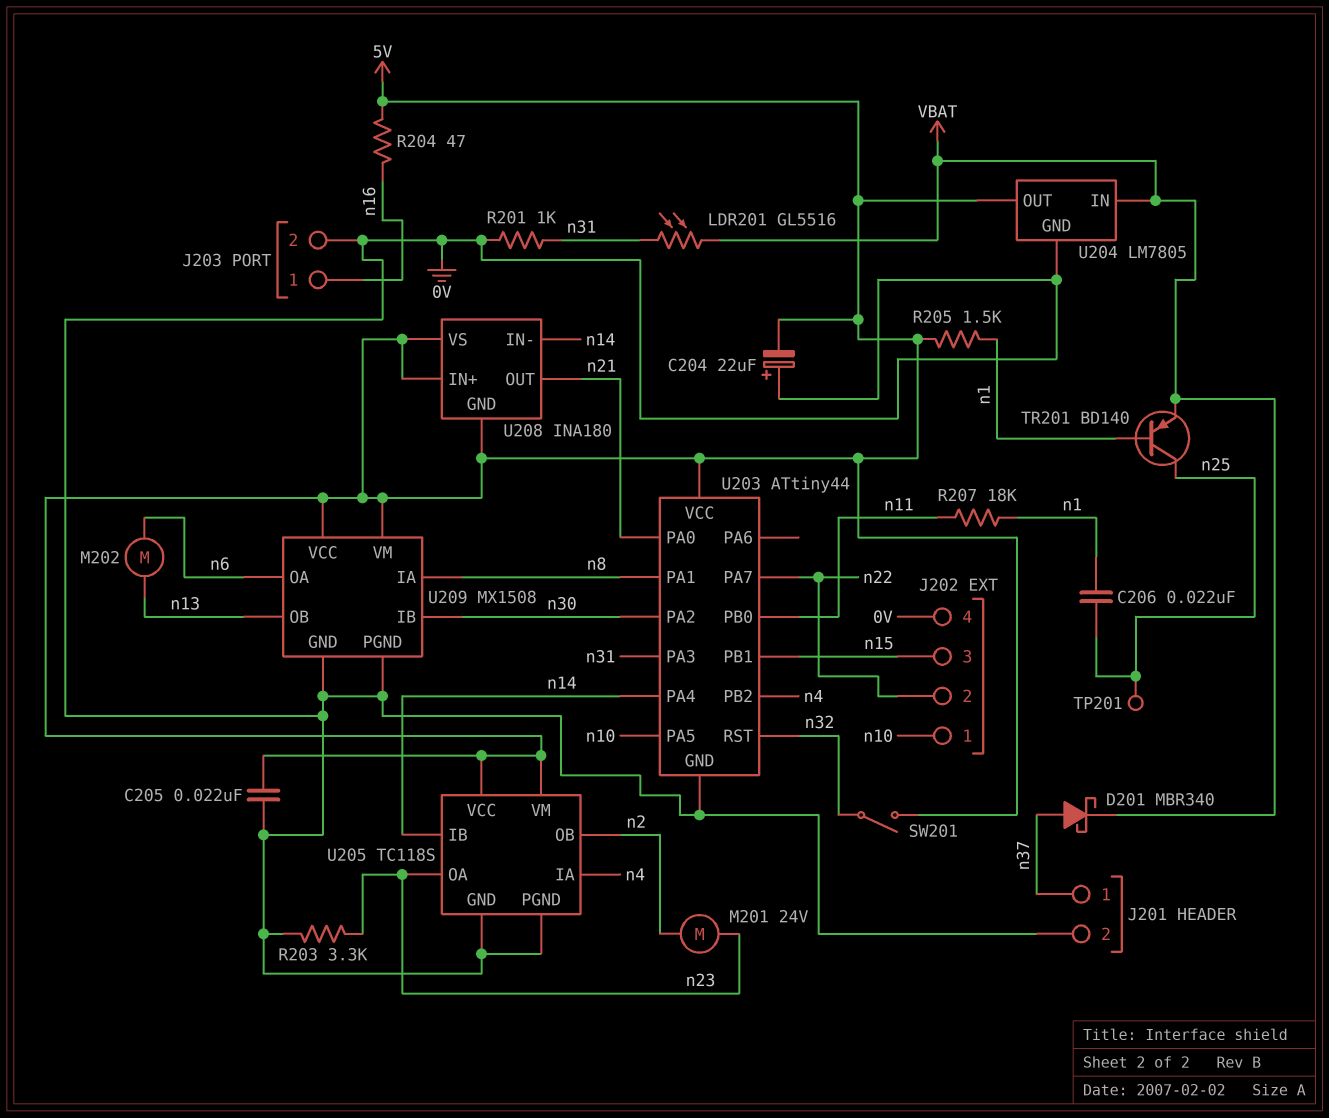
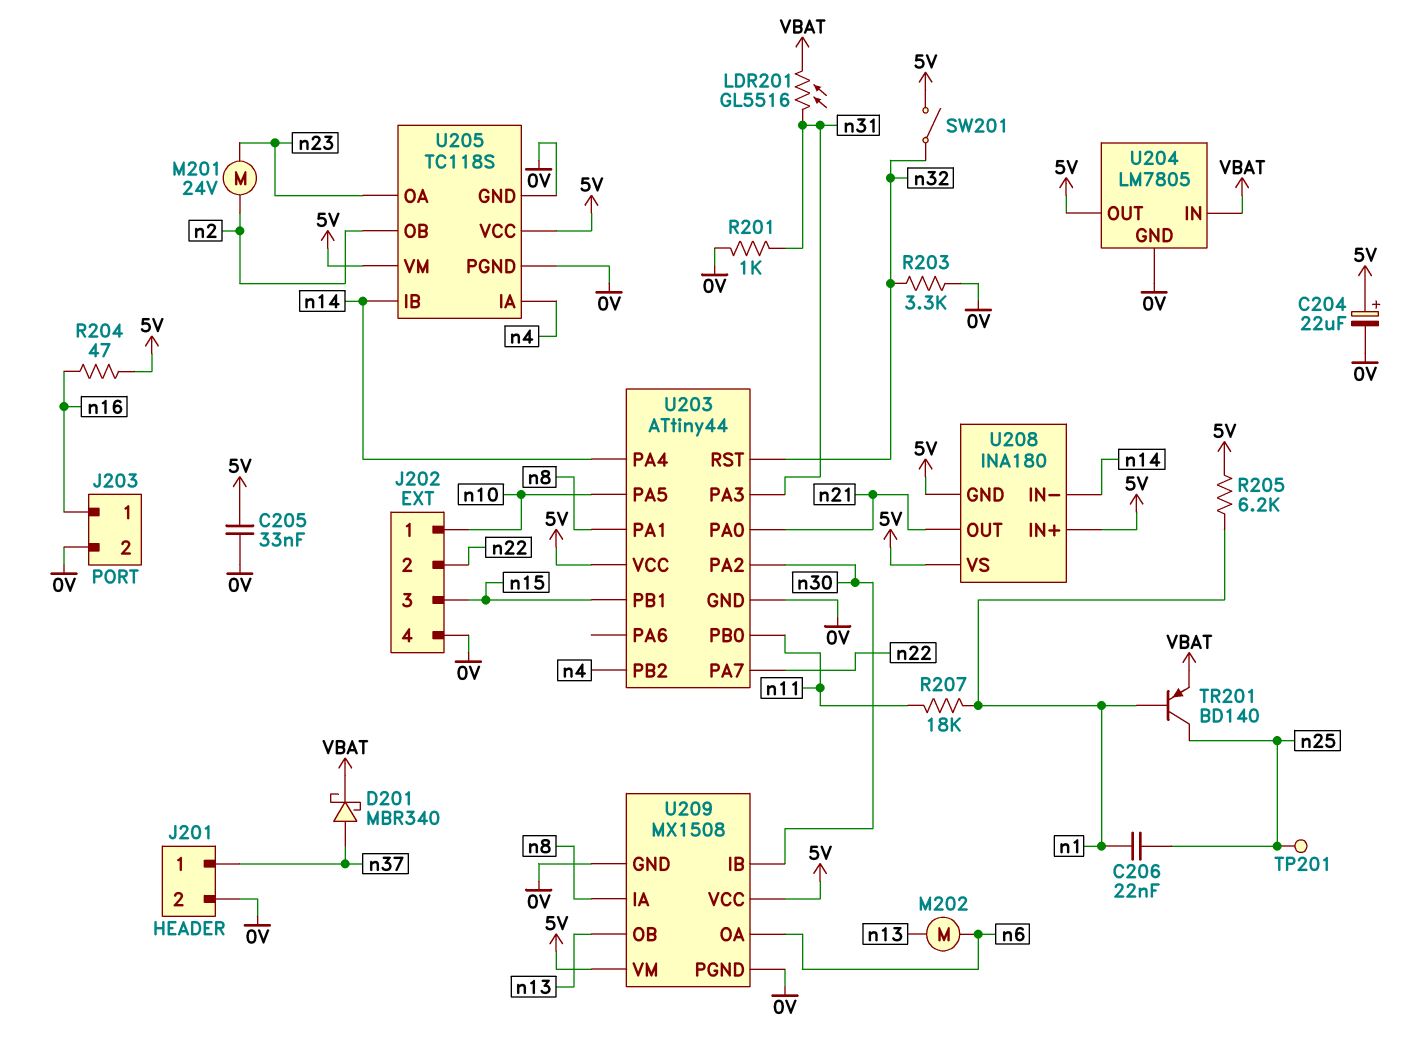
C204: 22uF (plus 0V, minus 5V) -> 22uF (plus 5V, minus 0V)
C205: 22nF (0V, 5V) -> 33nF (0V, 5V)
R203: 3.3k (0V, n23) -> 3.3k (0V, n32)
R205: 1.5k (5V, n1) -> 6.2k (5V, n1)

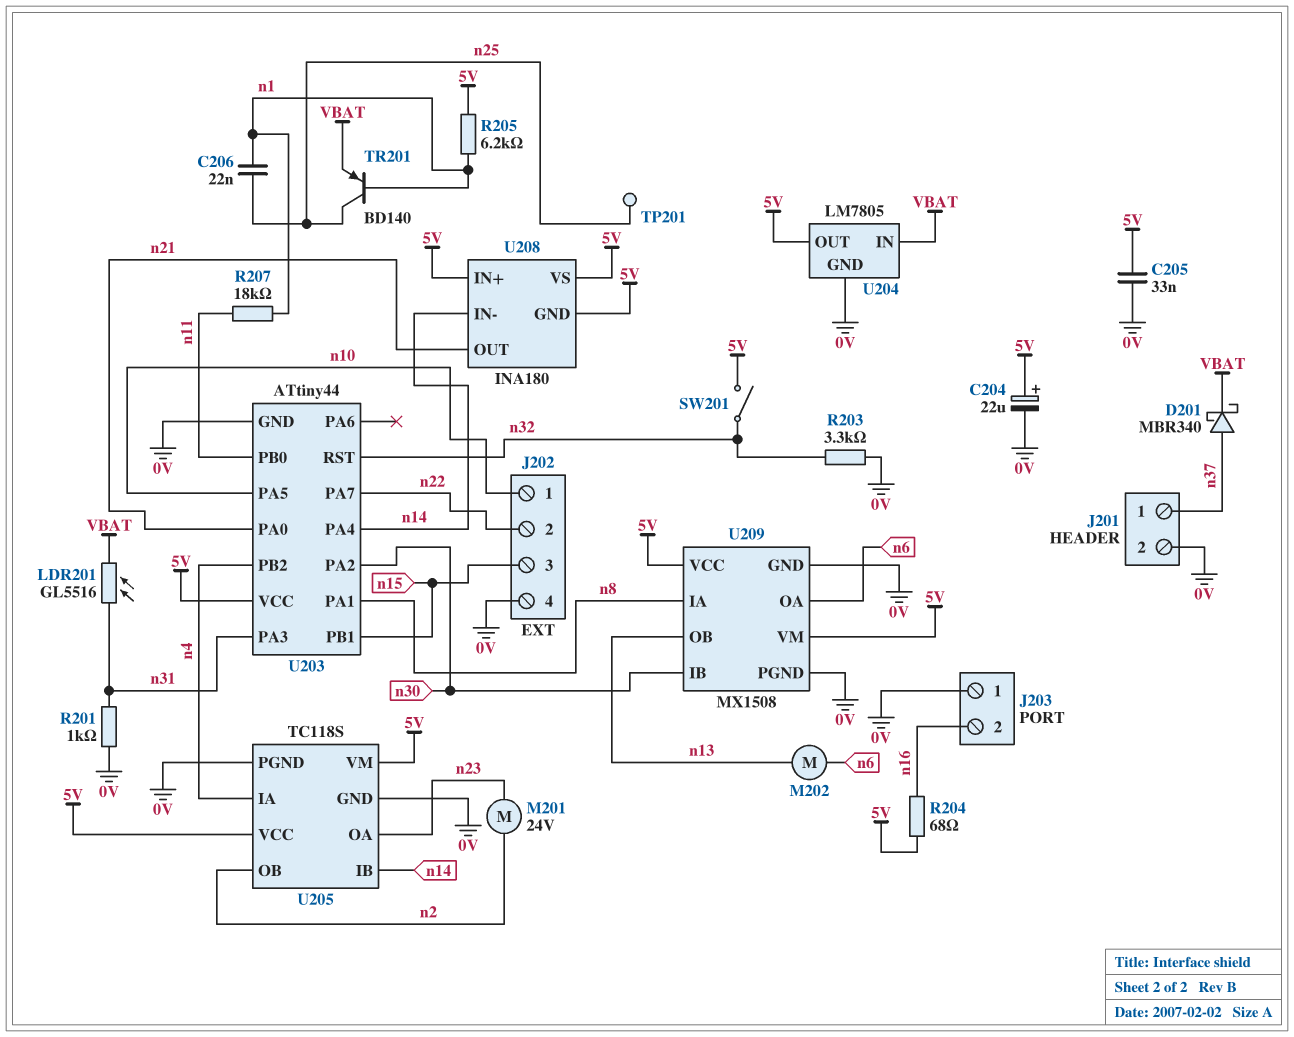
J203 pin 1: n16 -> 0V
J203 pin 2: 0V -> n16
R204: 47 (5V, n16) -> 68 (5V, n16)

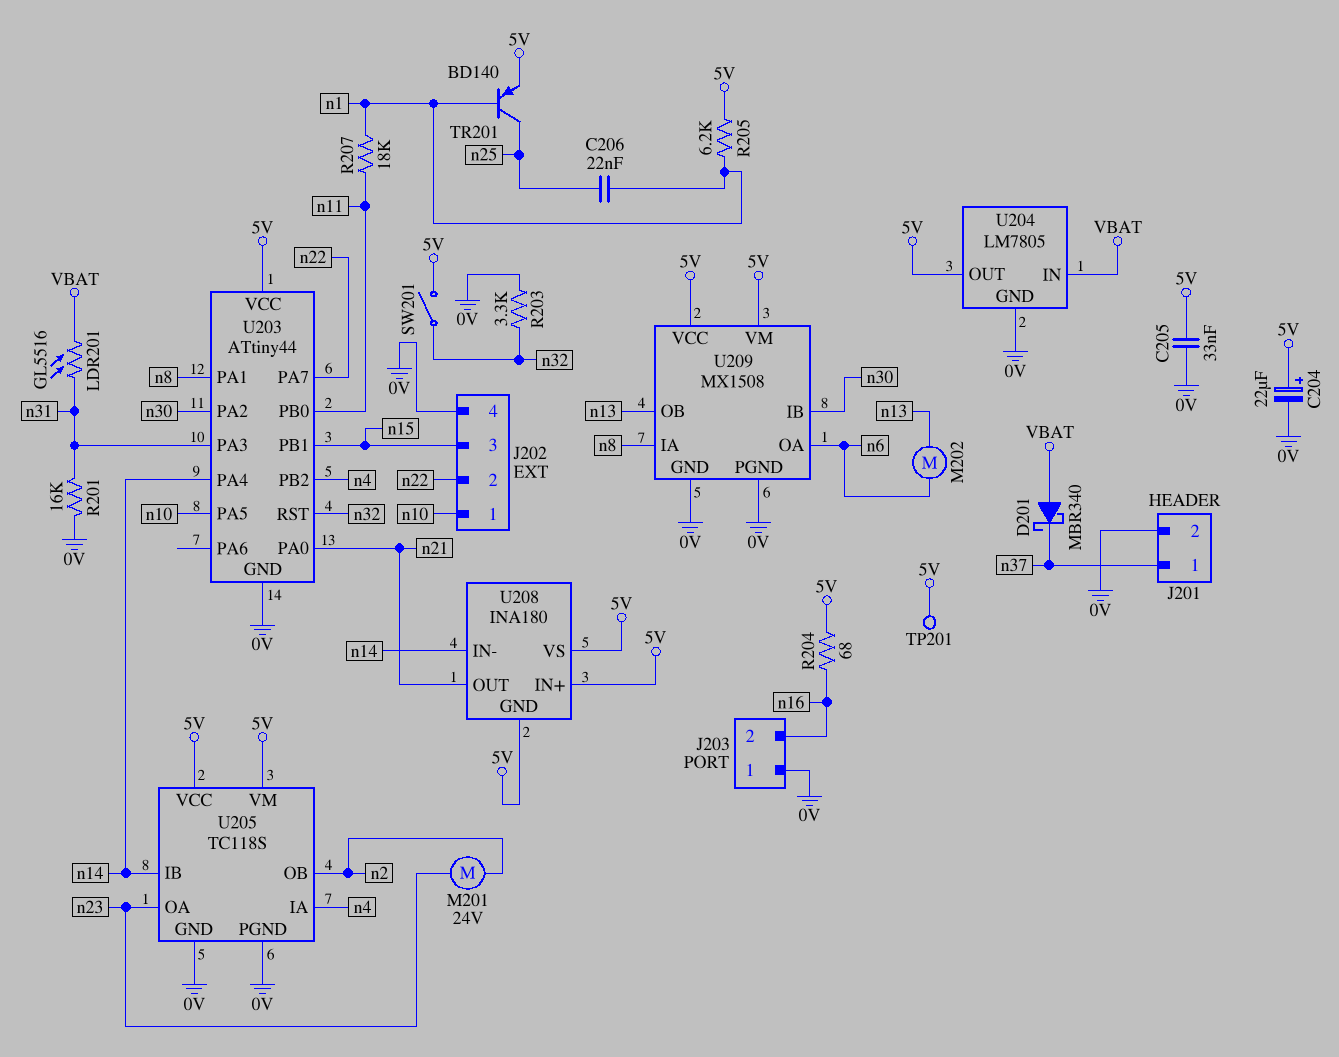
D201: schottky MBR340 (A n37, K VBAT) -> schottky MBR340 (A VBAT, K n37)
R201: 1k (0V, n31) -> 16k (0V, n31)
TP201: test point (n25) -> test point (5V)
TR201: PNP BD140 (B n1, C n25, E VBAT) -> PNP BD140 (B n1, C n25, E 5V)

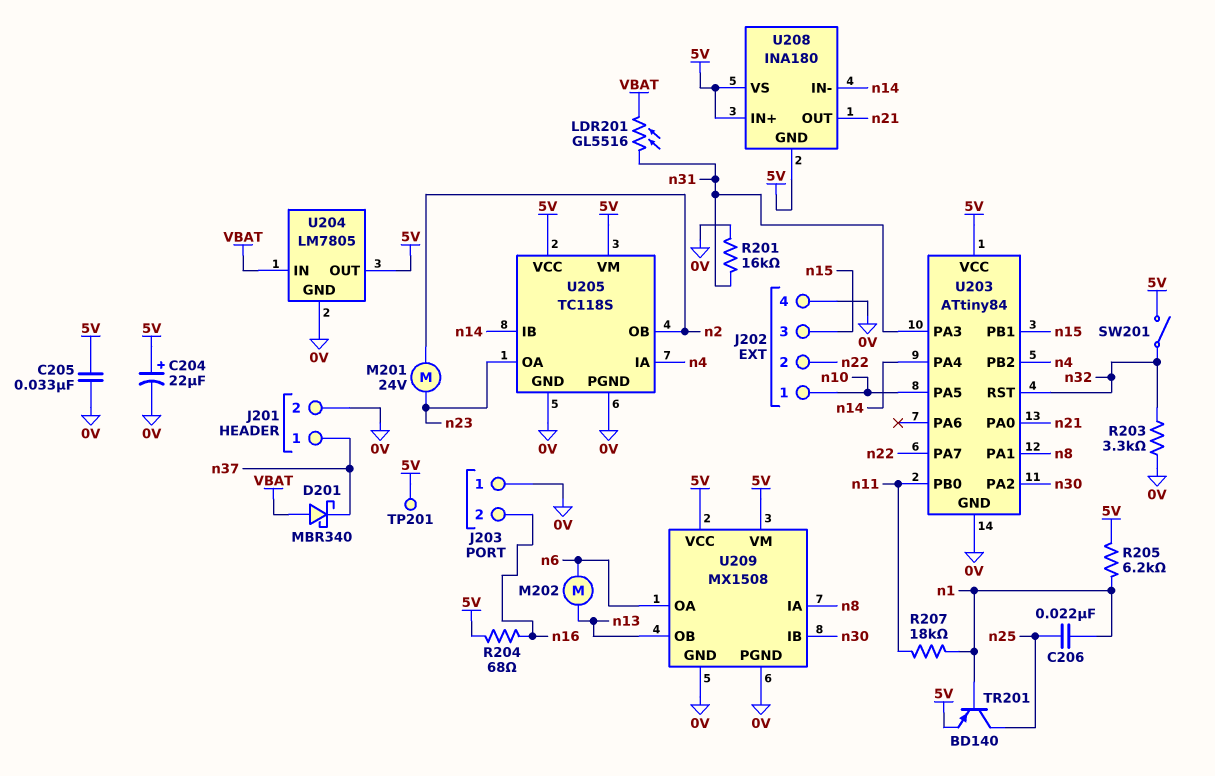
U203: ATtiny44 -> ATtiny84

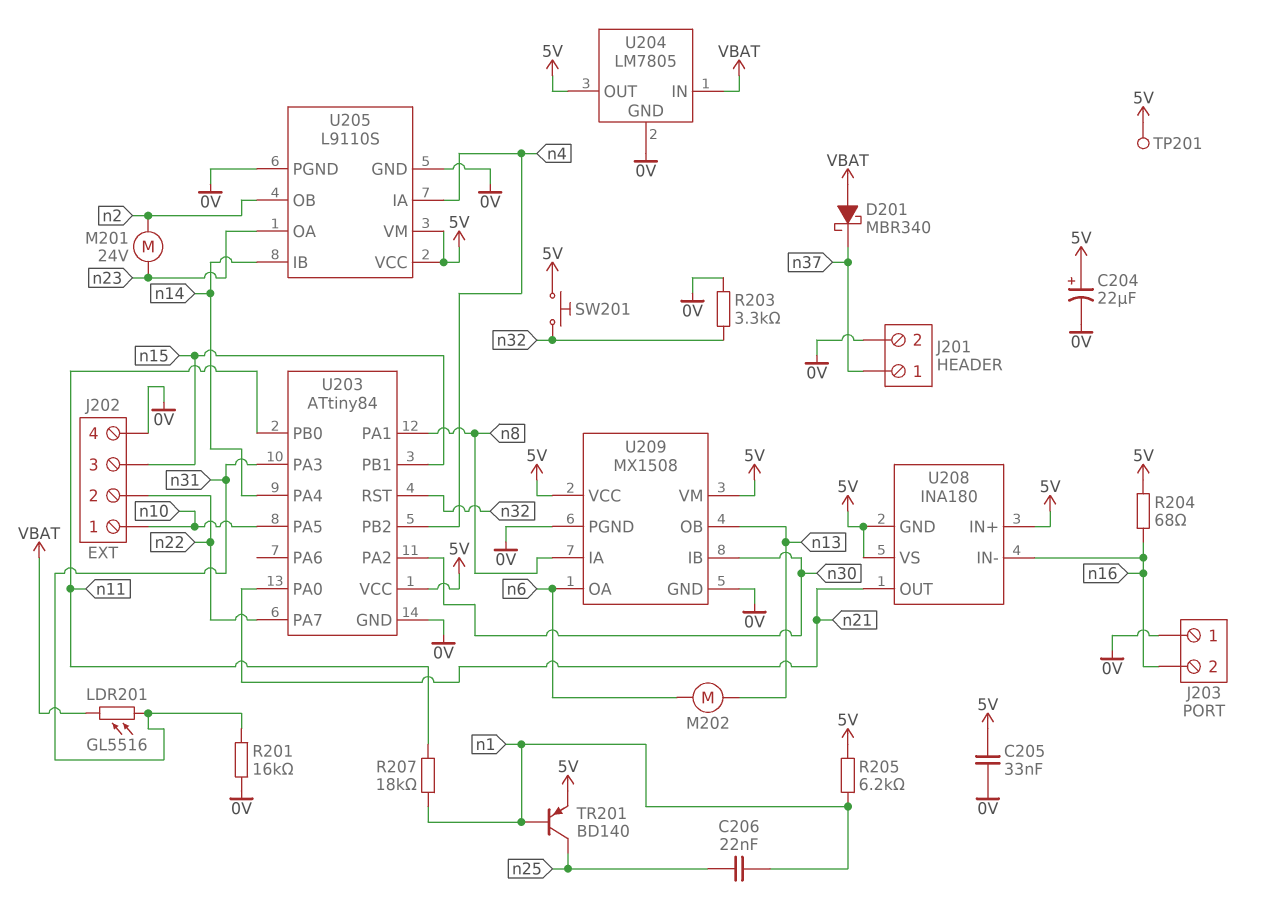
SW201: switch (5V, n32) -> button (5V, n32)
U205: TC118S -> L9110S
U208 pin IN-: n14 -> n16

